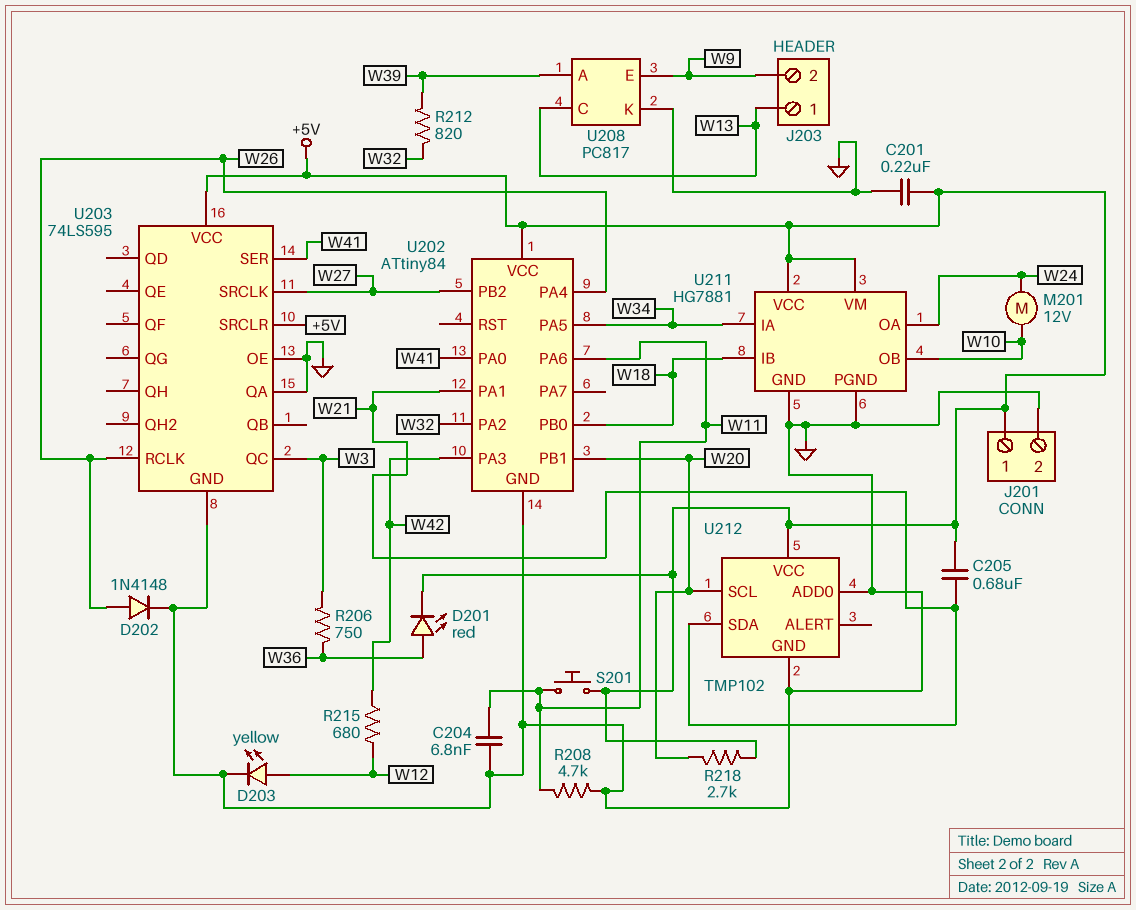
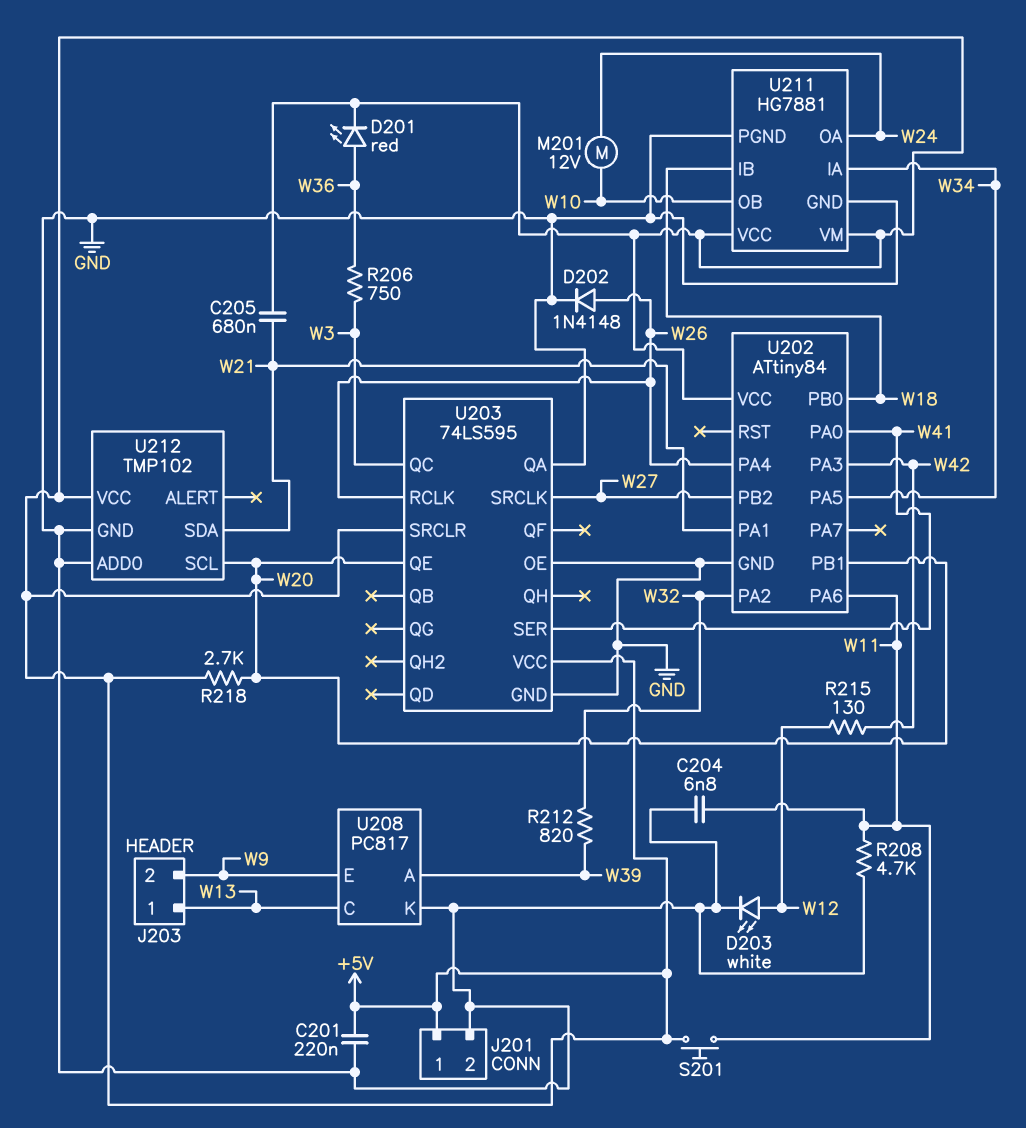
D203: LED yellow (A W12, K GND) -> LED white (A W12, K GND)
R215: 680 (W12, W42) -> 130 (W12, W42)
U203 pin QE: none -> W20

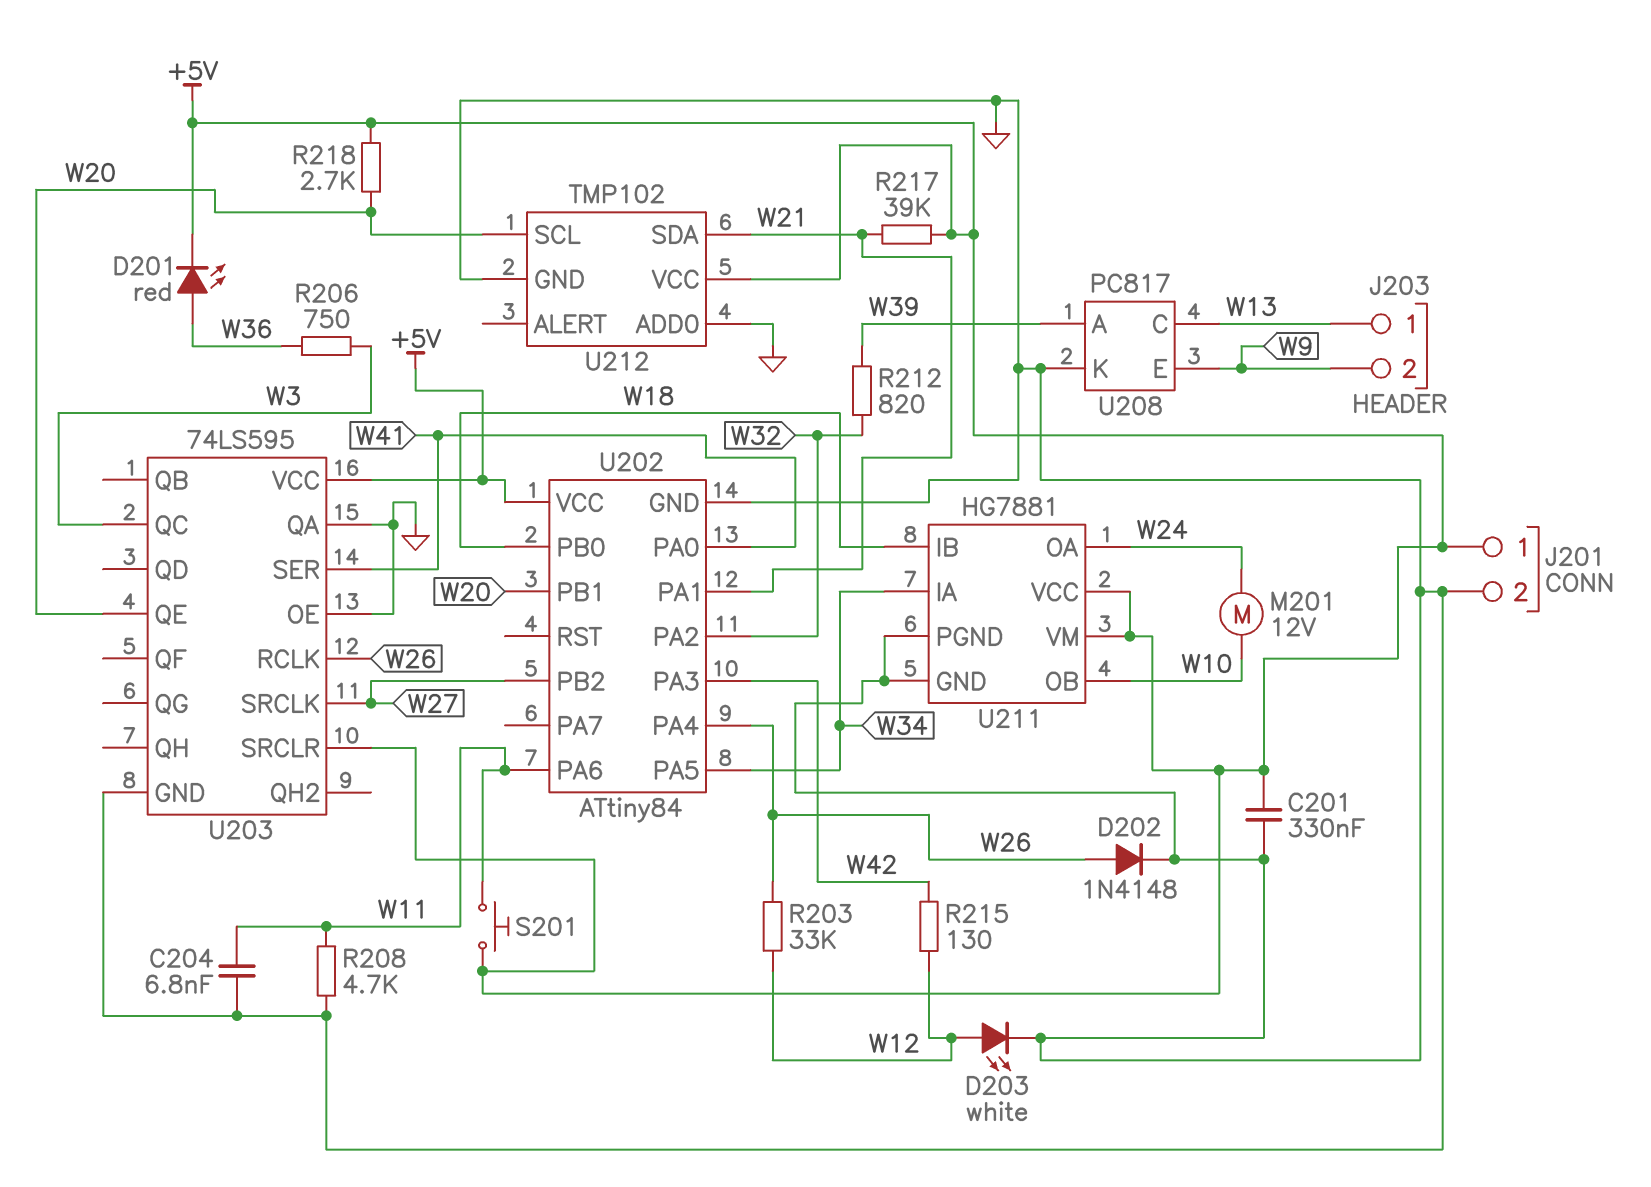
C201: 220nF (+5V, GND) -> 330nF (+5V, GND)
C205: 680nF (+5V, W21) -> none
R203: none -> 33k (W12, W26)
R217: none -> 39k (+5V, W21)

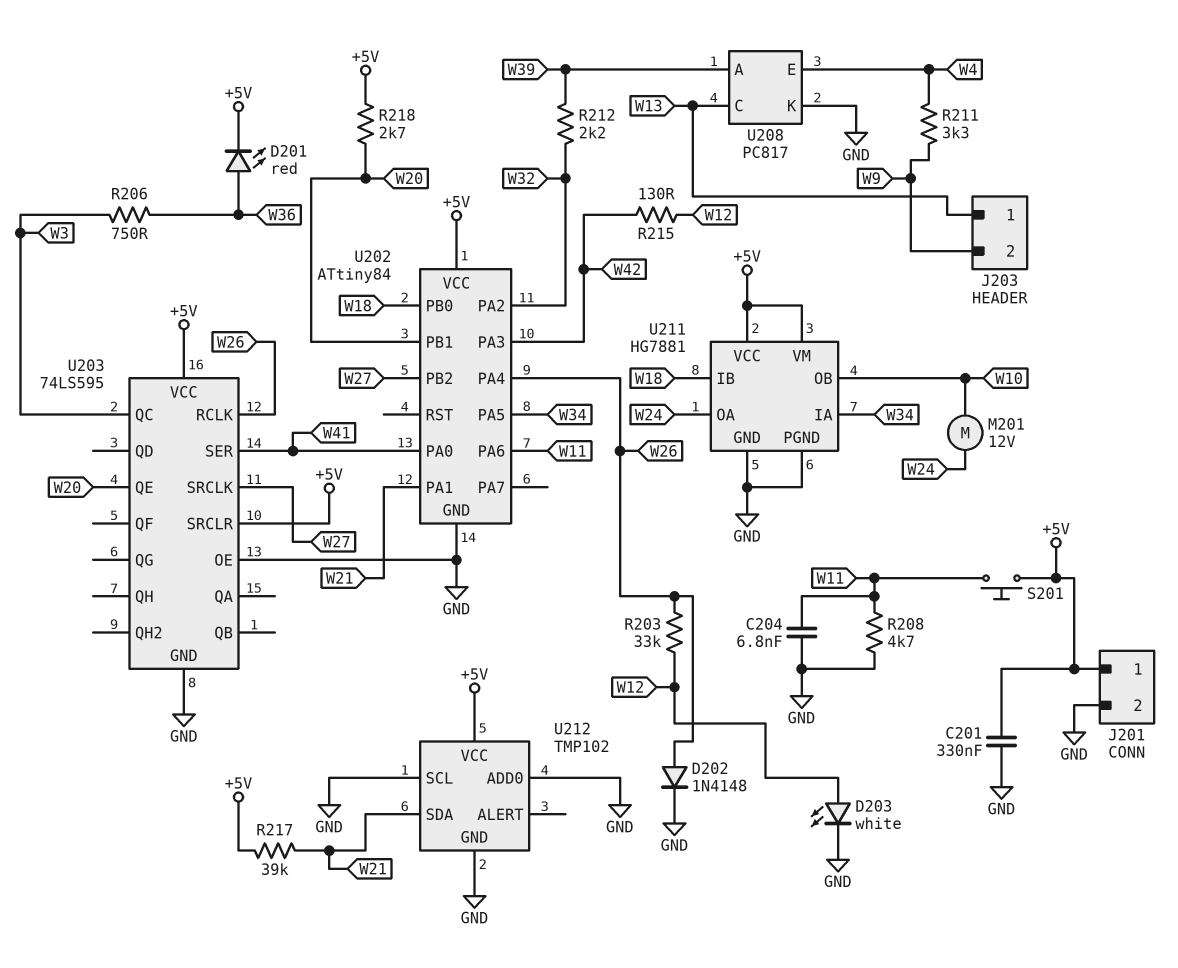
R211: none -> 3.3k (W4, W9)
R212: 820 (W32, W39) -> 2.2k (W32, W39)
U203 pin QA: GND -> none
U208 pin E: W9 -> W4
U212 pin SCL: W20 -> GND

